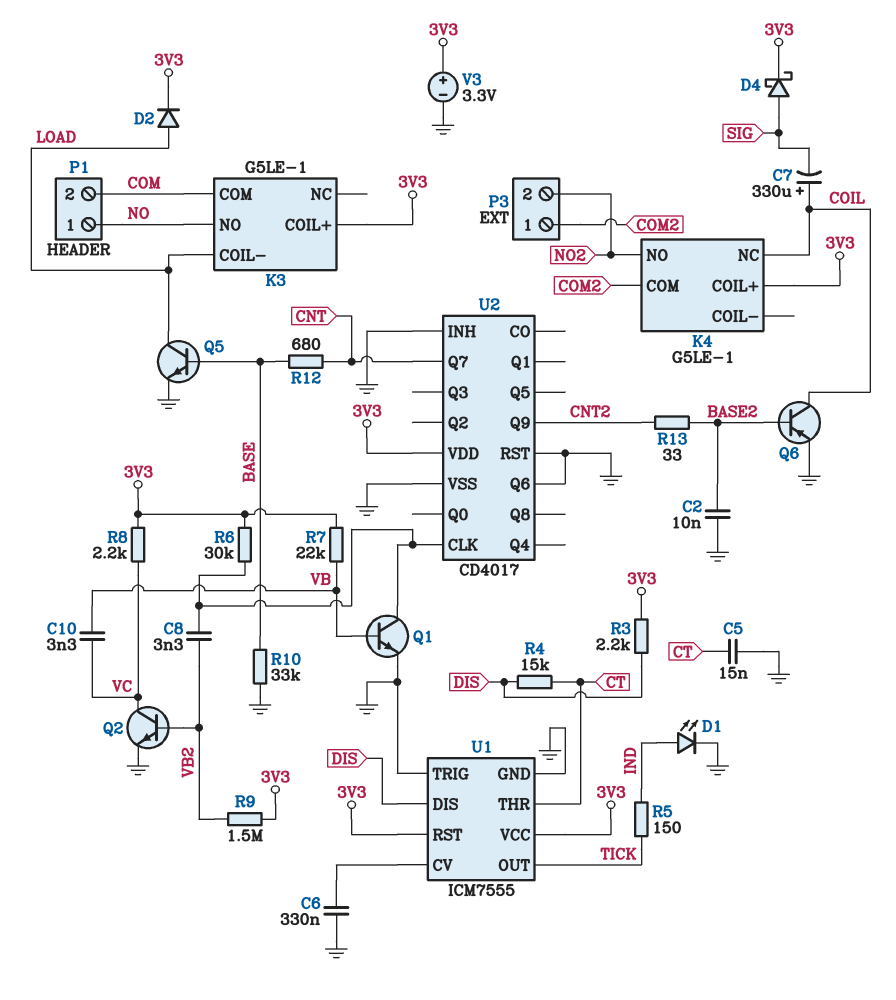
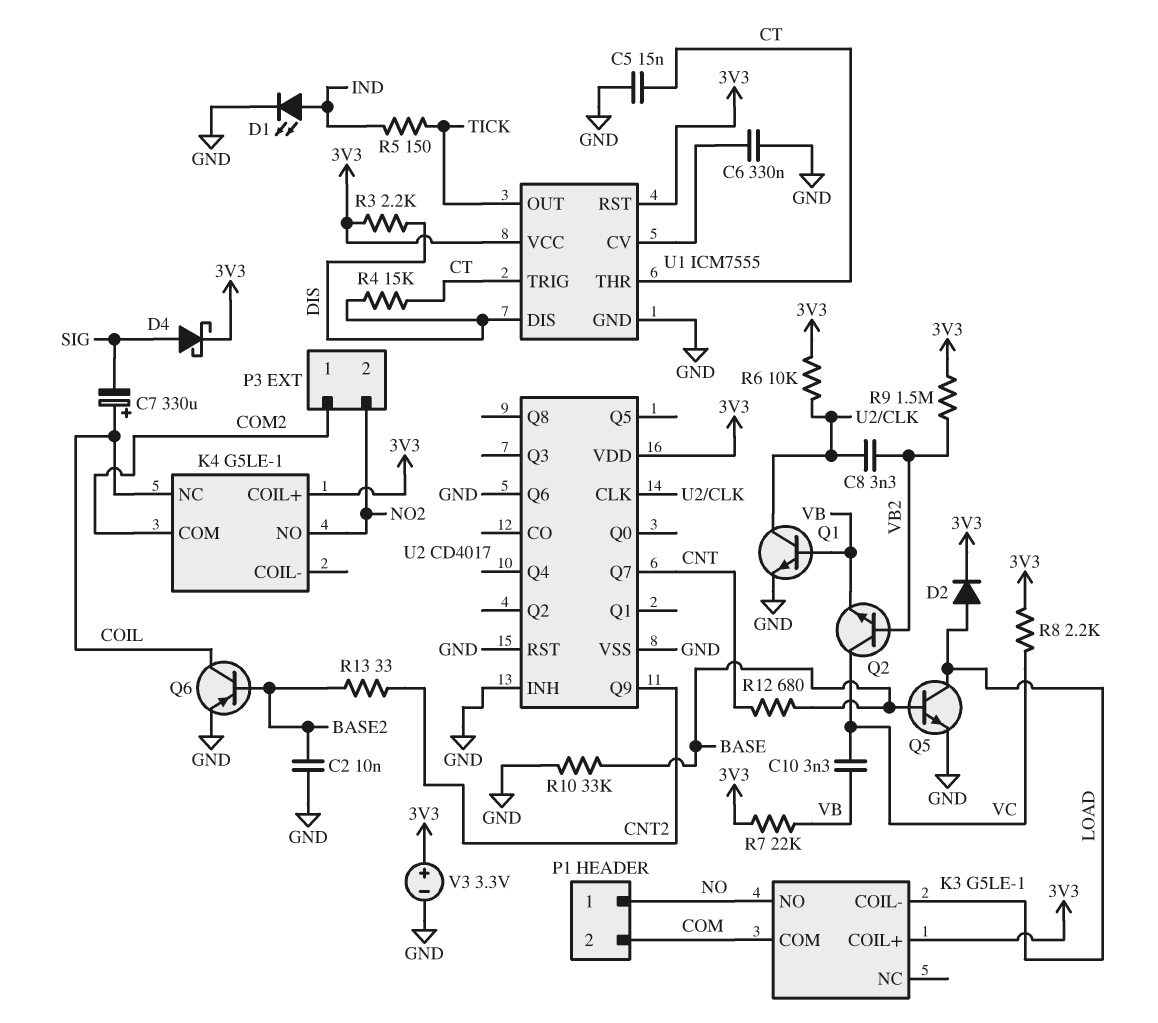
Q2: NPN (B VB2, C VC, E GND) -> NPN (B VB2, C VC, E VB)
R6: 30k (3V3, U2/CLK) -> 10k (3V3, U2/CLK)
U1 pin TRIG: GND -> CT

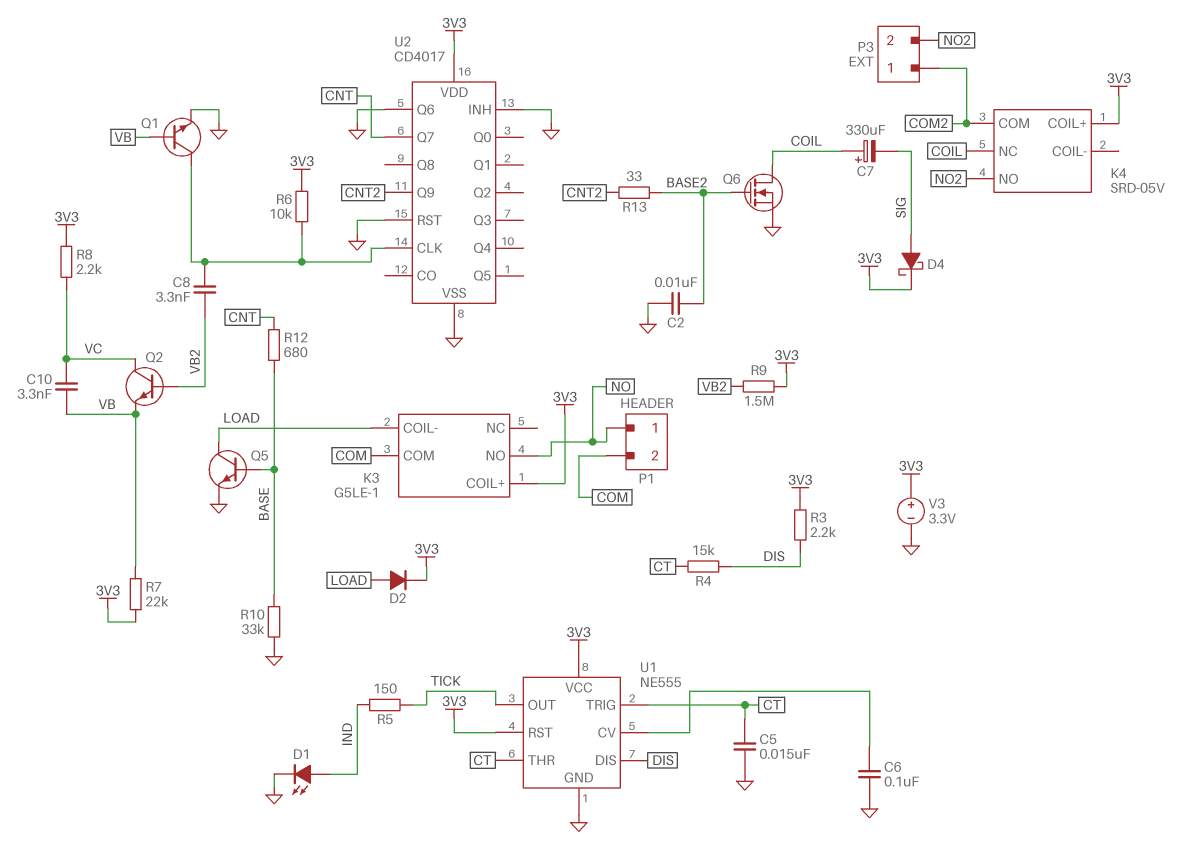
C6: 330nF (GND, U1/CV) -> 100nF (GND, U1/CV)
K4: G5LE-1 -> SRD-05V
Q6: PNP (B BASE2, C COIL, E GND) -> NMOS (G BASE2, D COIL, S GND)
U1: ICM7555 -> NE555

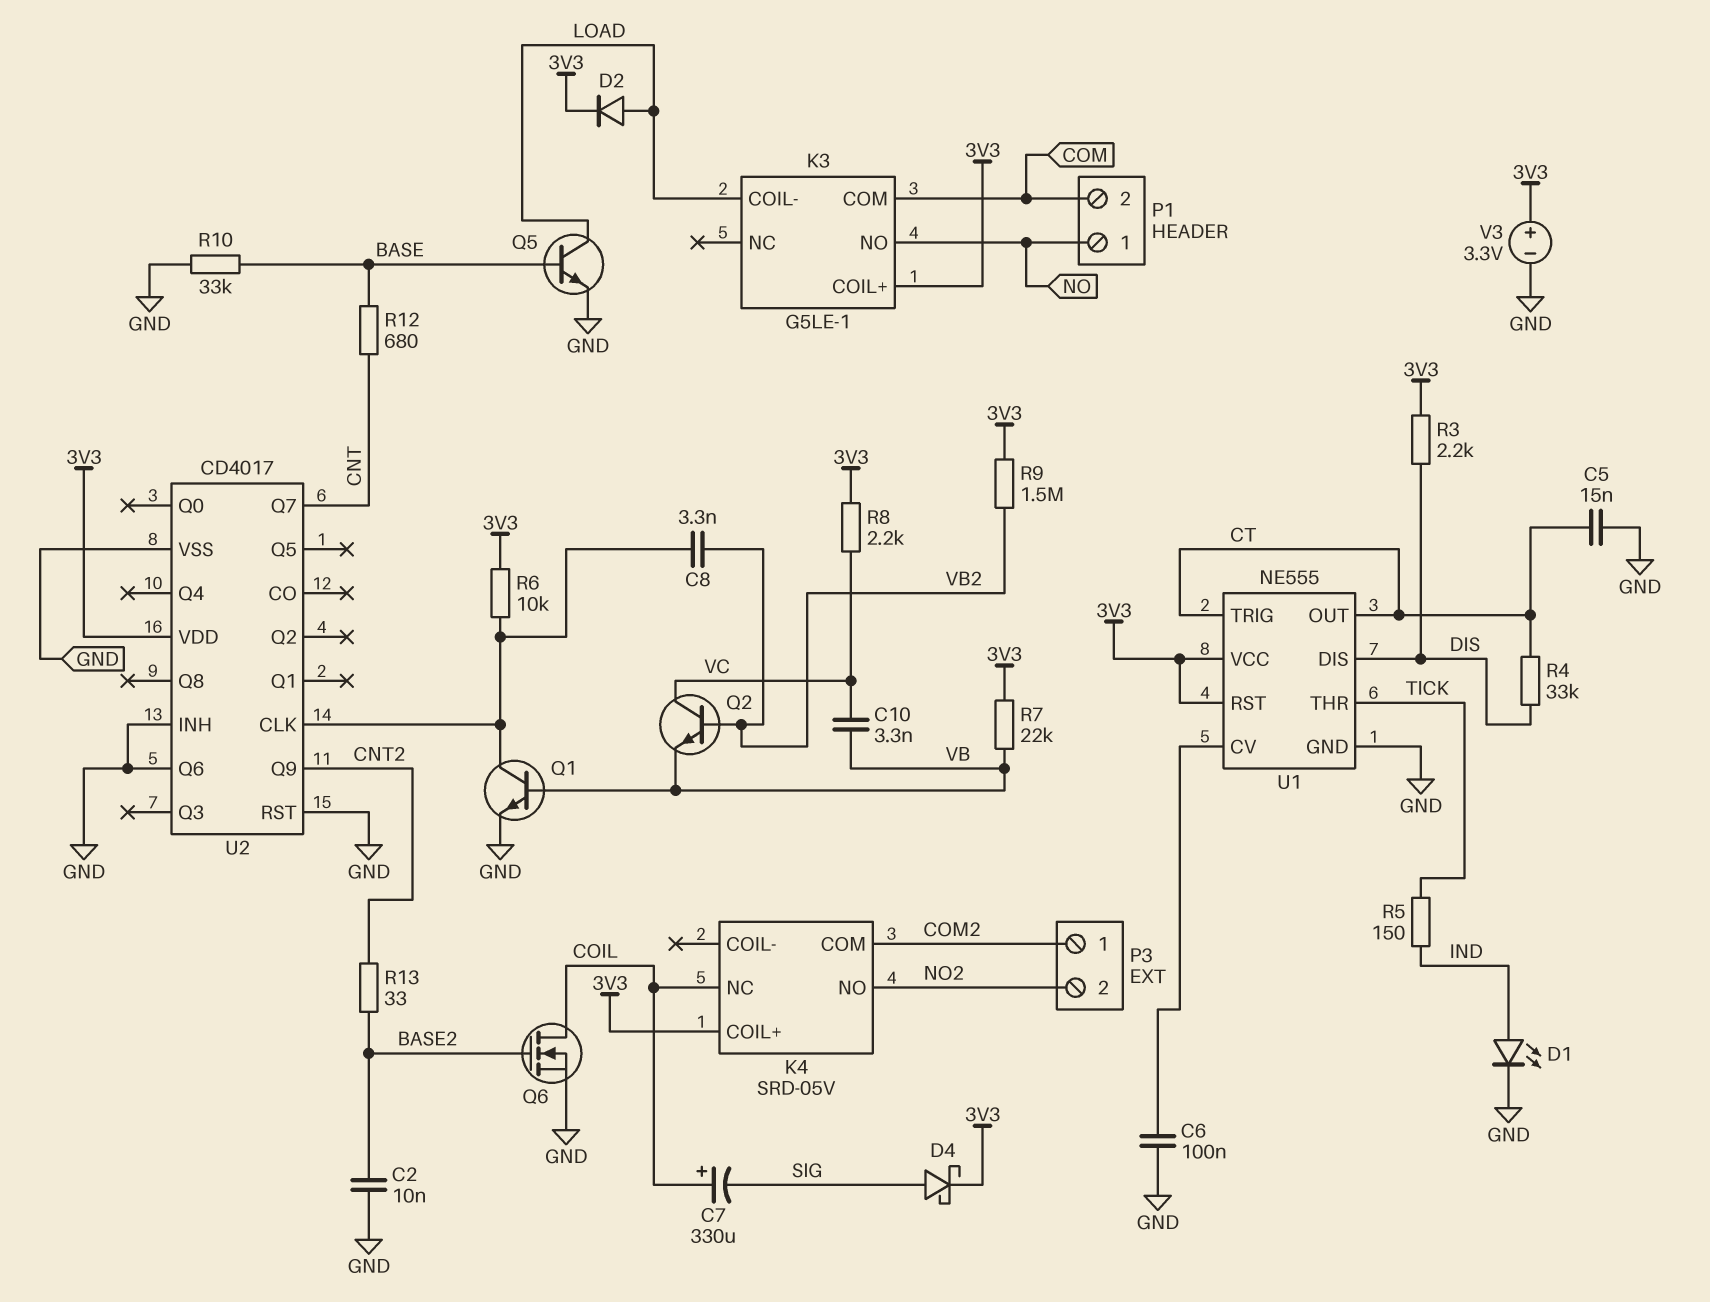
R4: 15k (CT, DIS) -> 33k (CT, DIS)
U1 pin OUT: TICK -> CT
U1 pin THR: CT -> TICK

